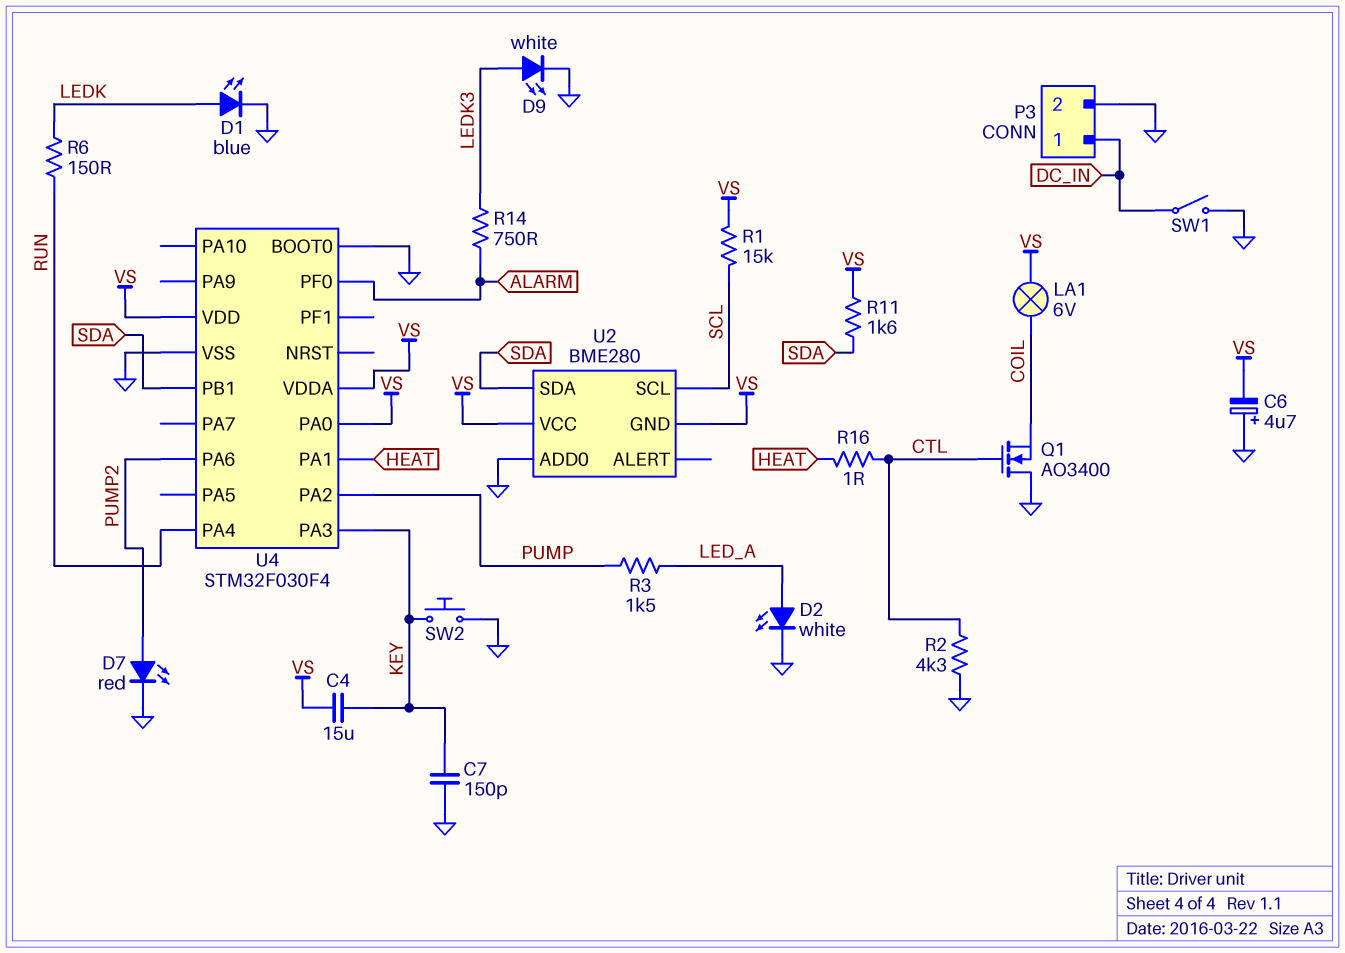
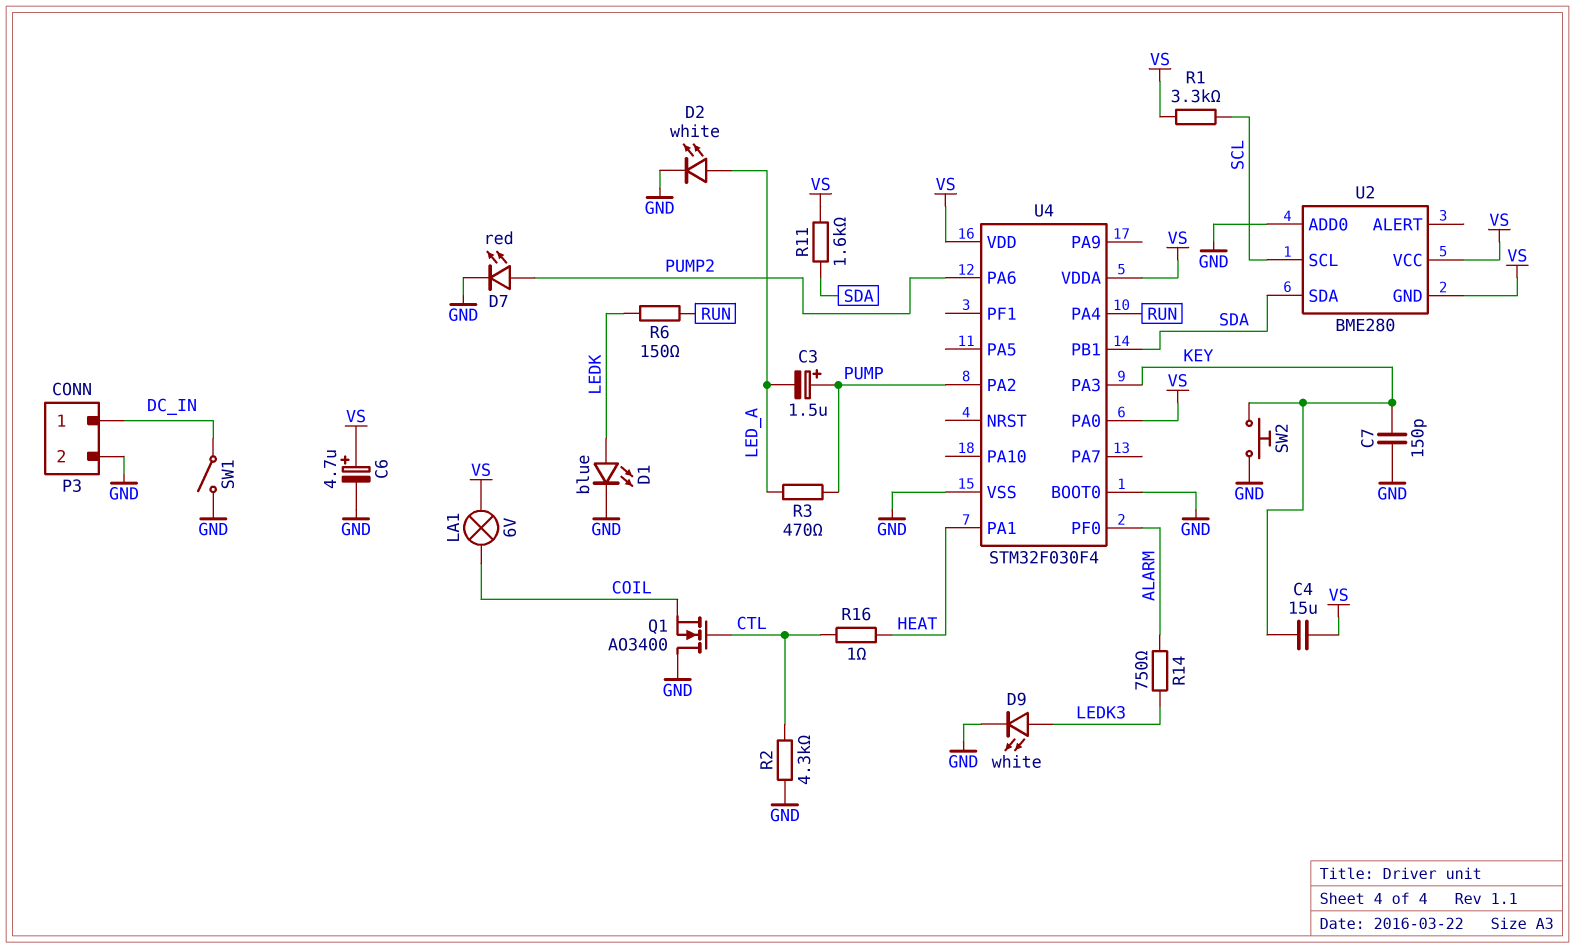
C3: none -> 1.5uF (plus PUMP, minus LED_A)
C6: 4.7uF (plus GND, minus VS) -> 4.7uF (plus VS, minus GND)
R1: 15k (SCL, VS) -> 3.3k (SCL, VS)
R3: 1.5k (LED_A, PUMP) -> 470 (LED_A, PUMP)

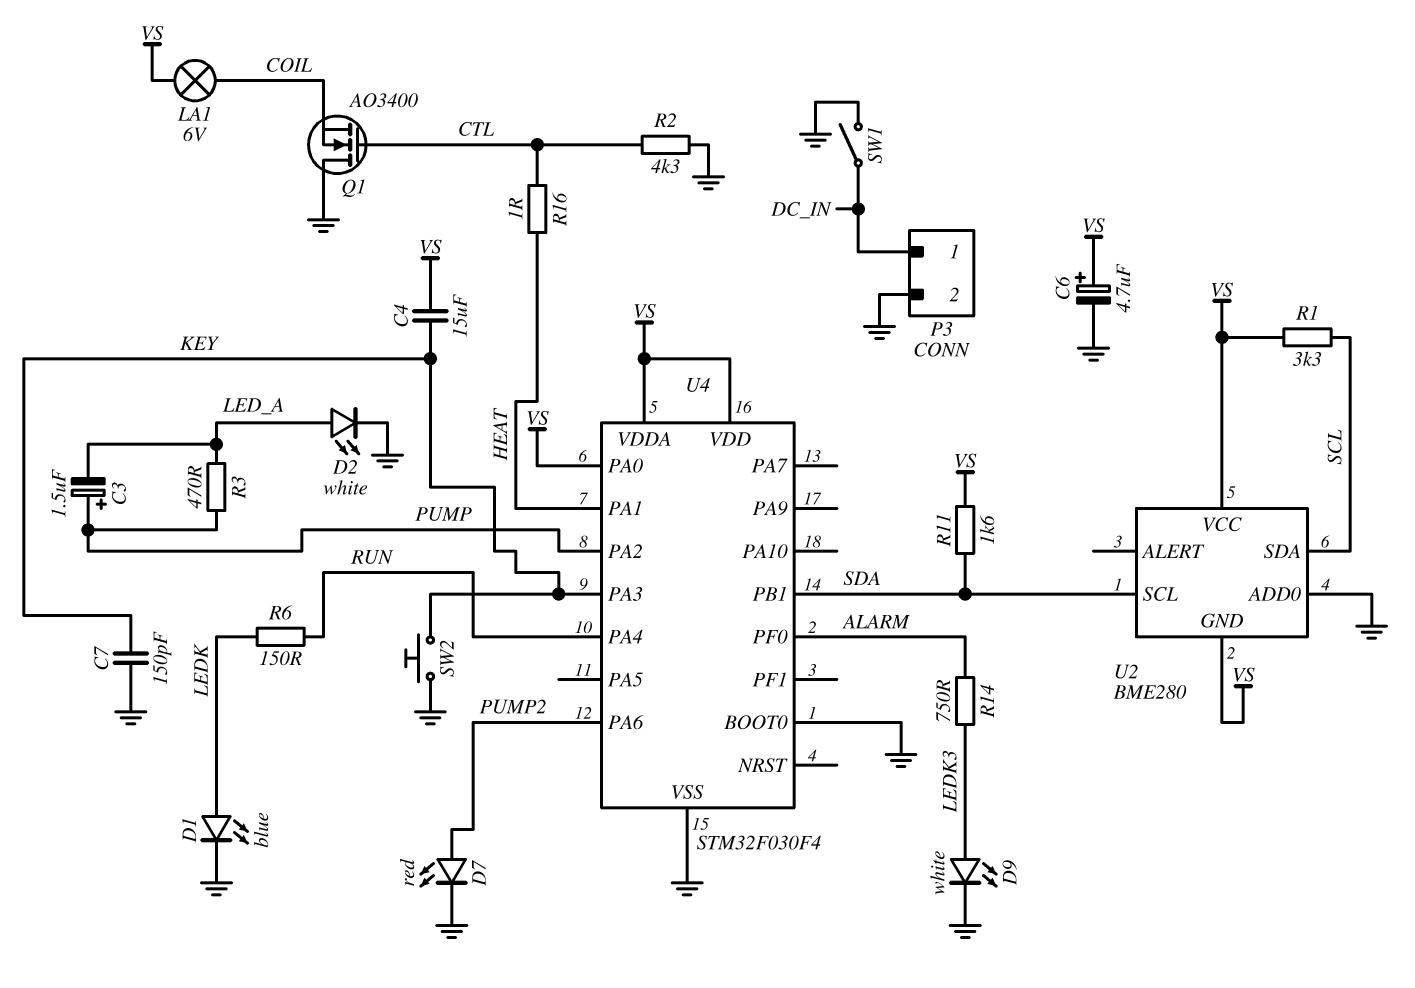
U2 pin SCL: SCL -> SDA
U2 pin SDA: SDA -> SCL

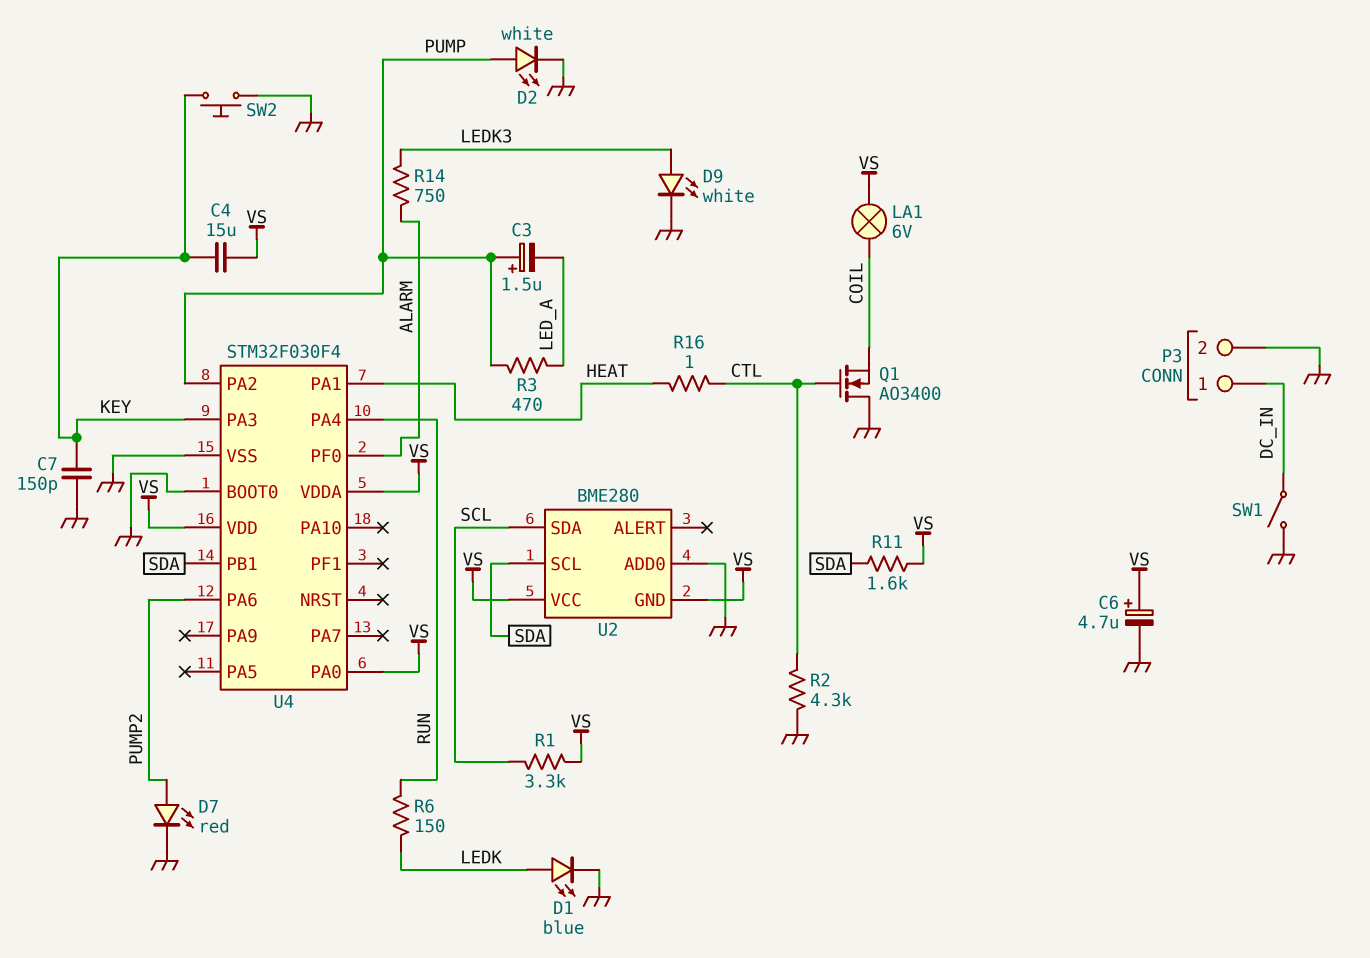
D2: LED white (A LED_A, K GND) -> LED white (A PUMP, K GND)

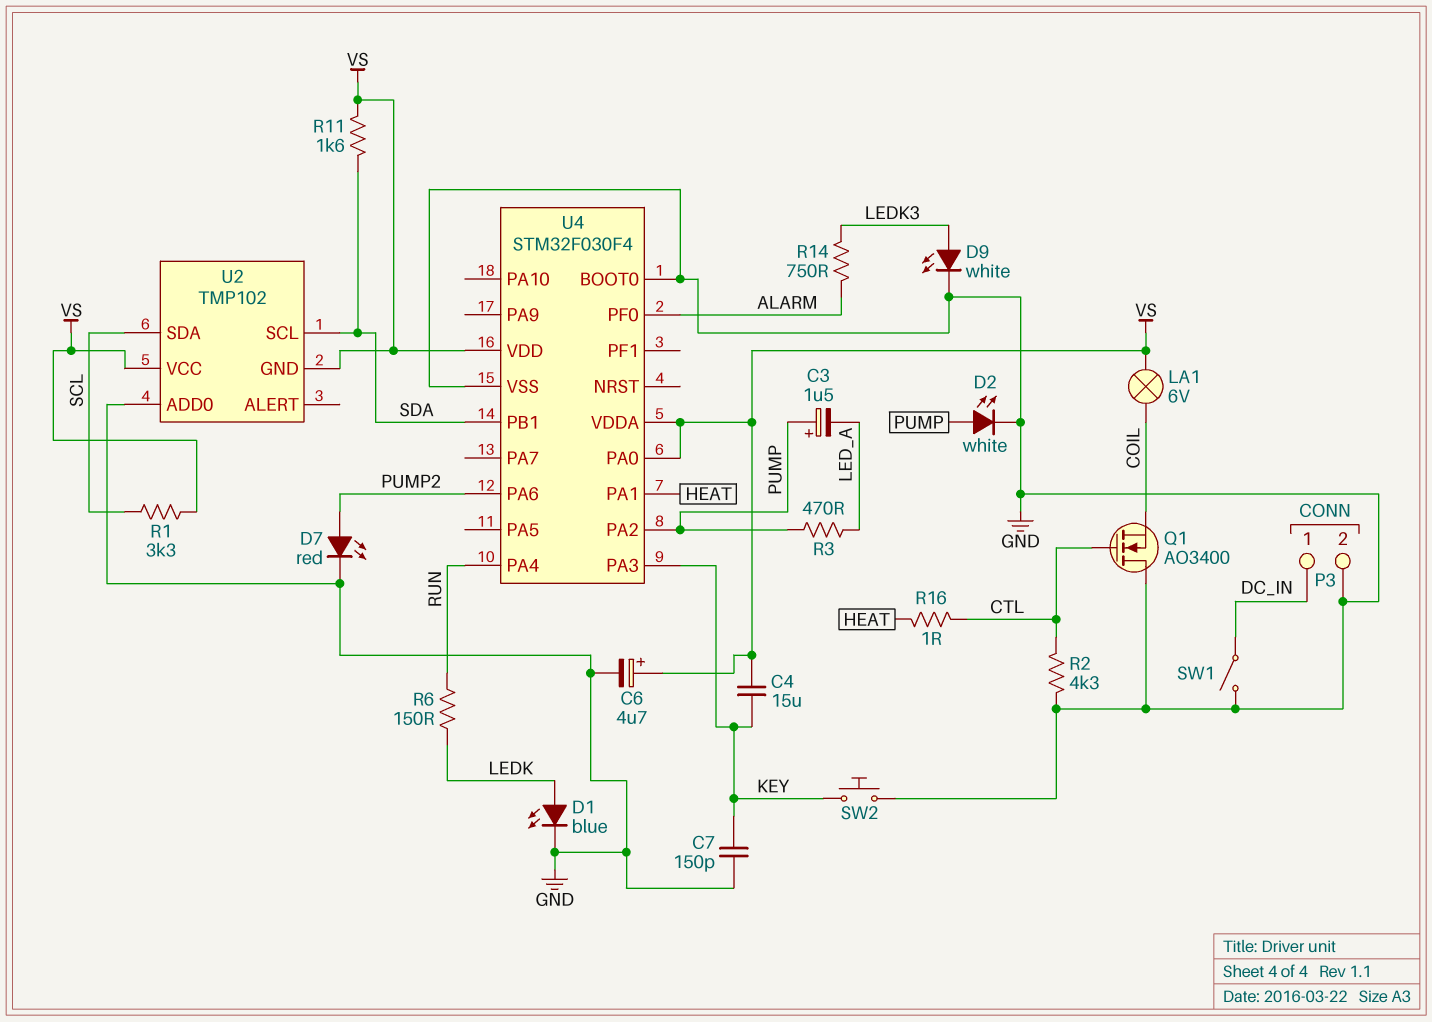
U2: BME280 -> TMP102

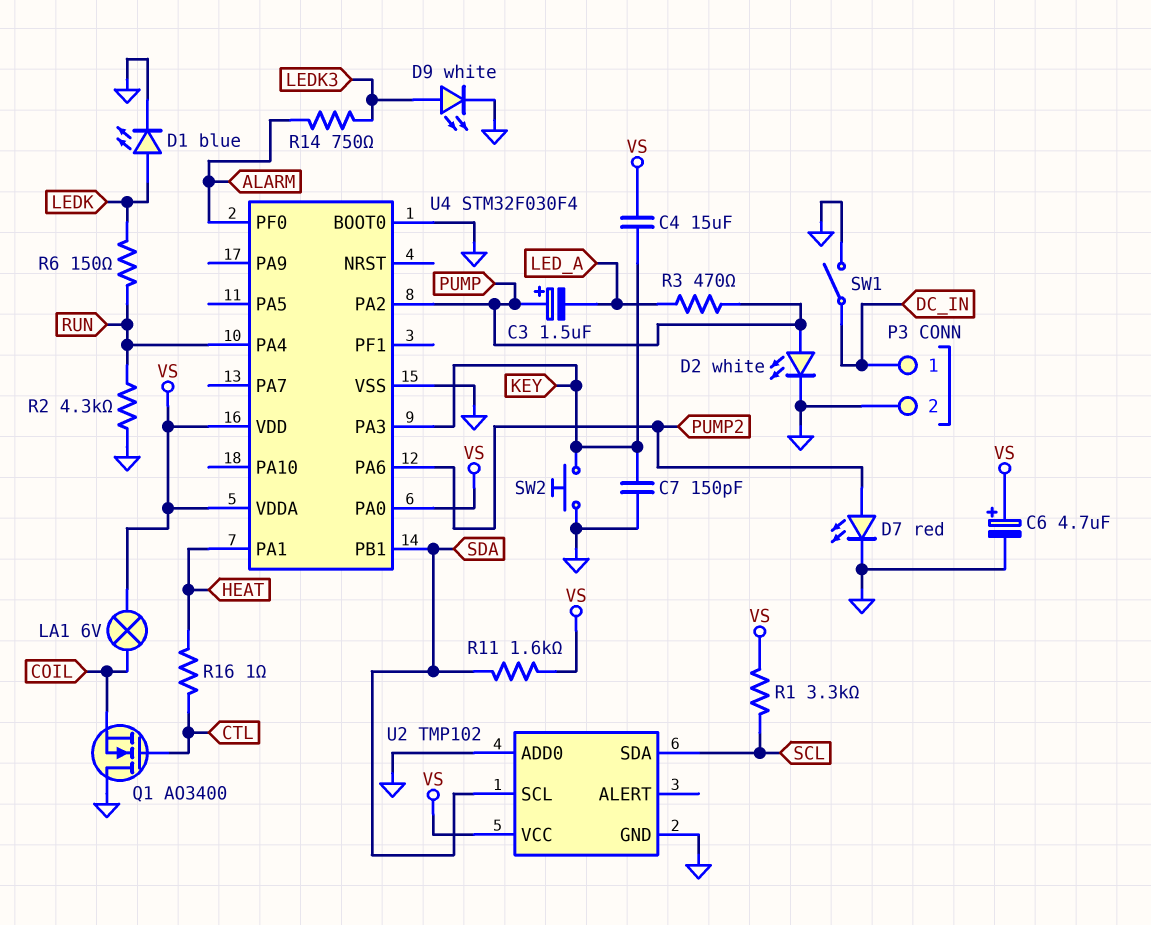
R2: 4.3k (CTL, GND) -> 4.3k (GND, RUN)
U2 pin GND: VS -> GND

